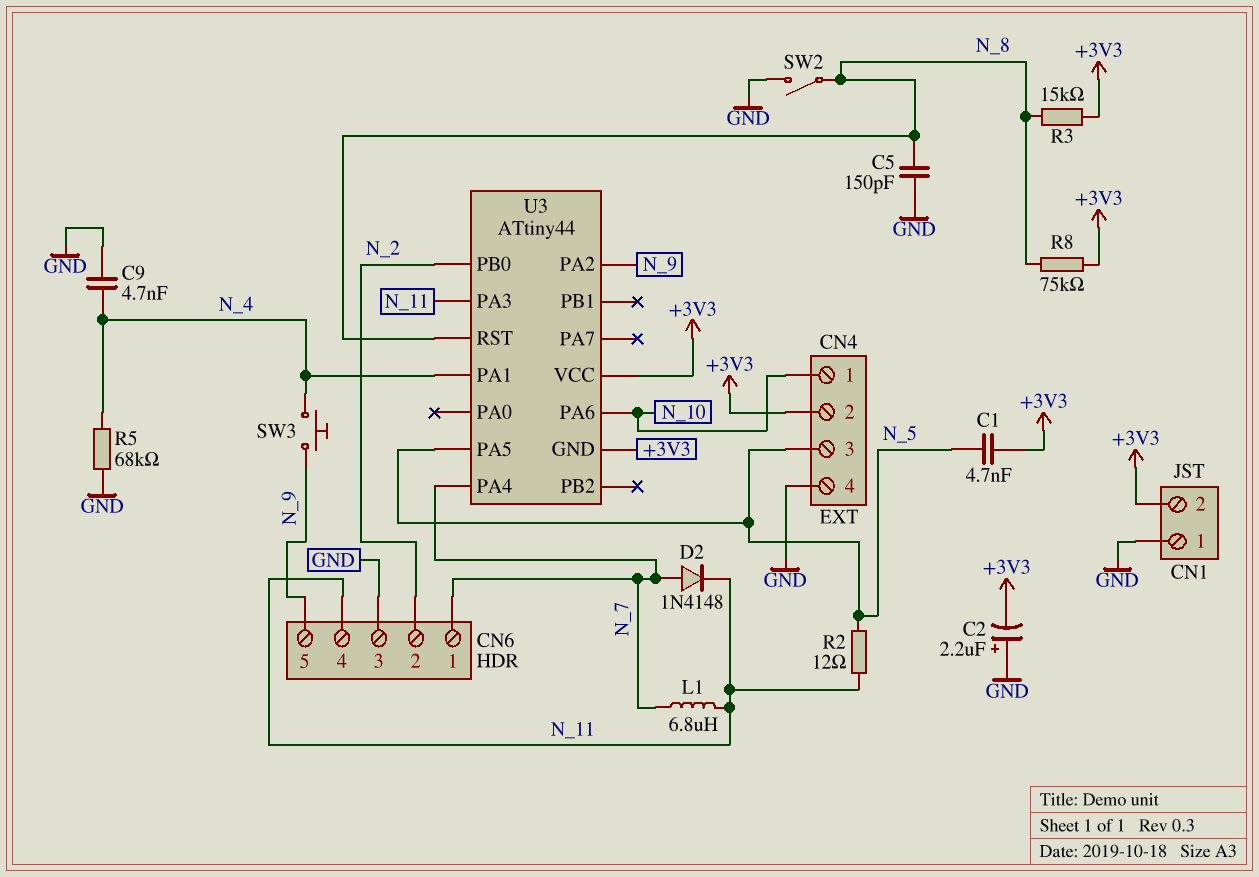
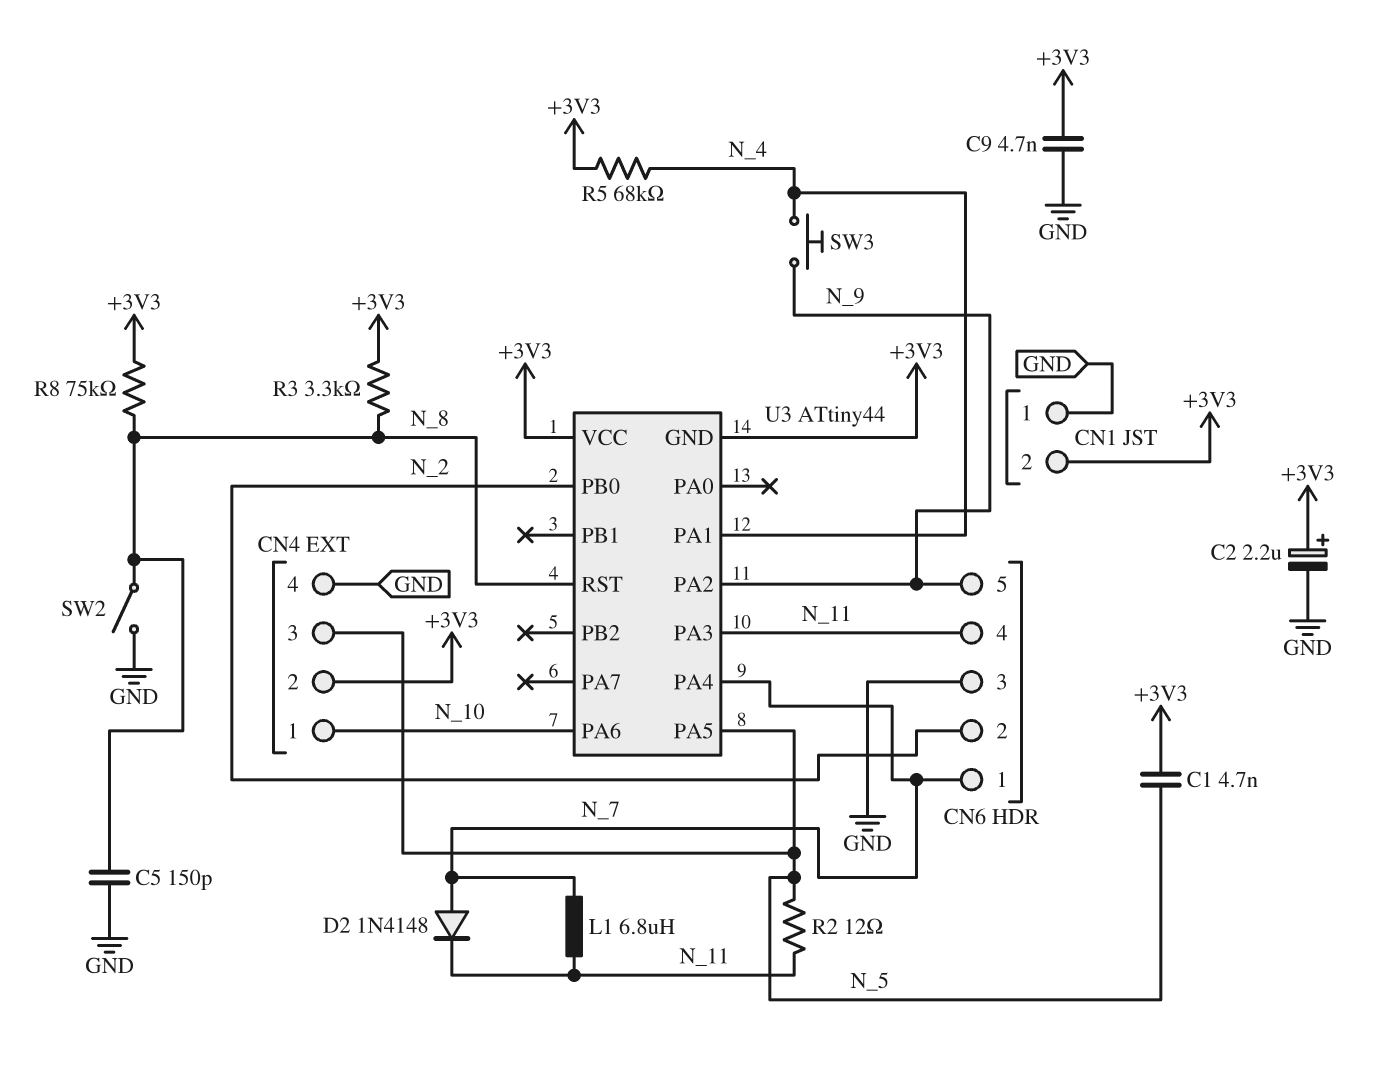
C2: 2.2uF (plus GND, minus +3V3) -> 2.2uF (plus +3V3, minus GND)
C9: 4.7nF (GND, N_4) -> 4.7nF (+3V3, GND)
R3: 15k (+3V3, N_8) -> 3.3k (+3V3, N_8)
R5: 68k (GND, N_4) -> 68k (+3V3, N_4)

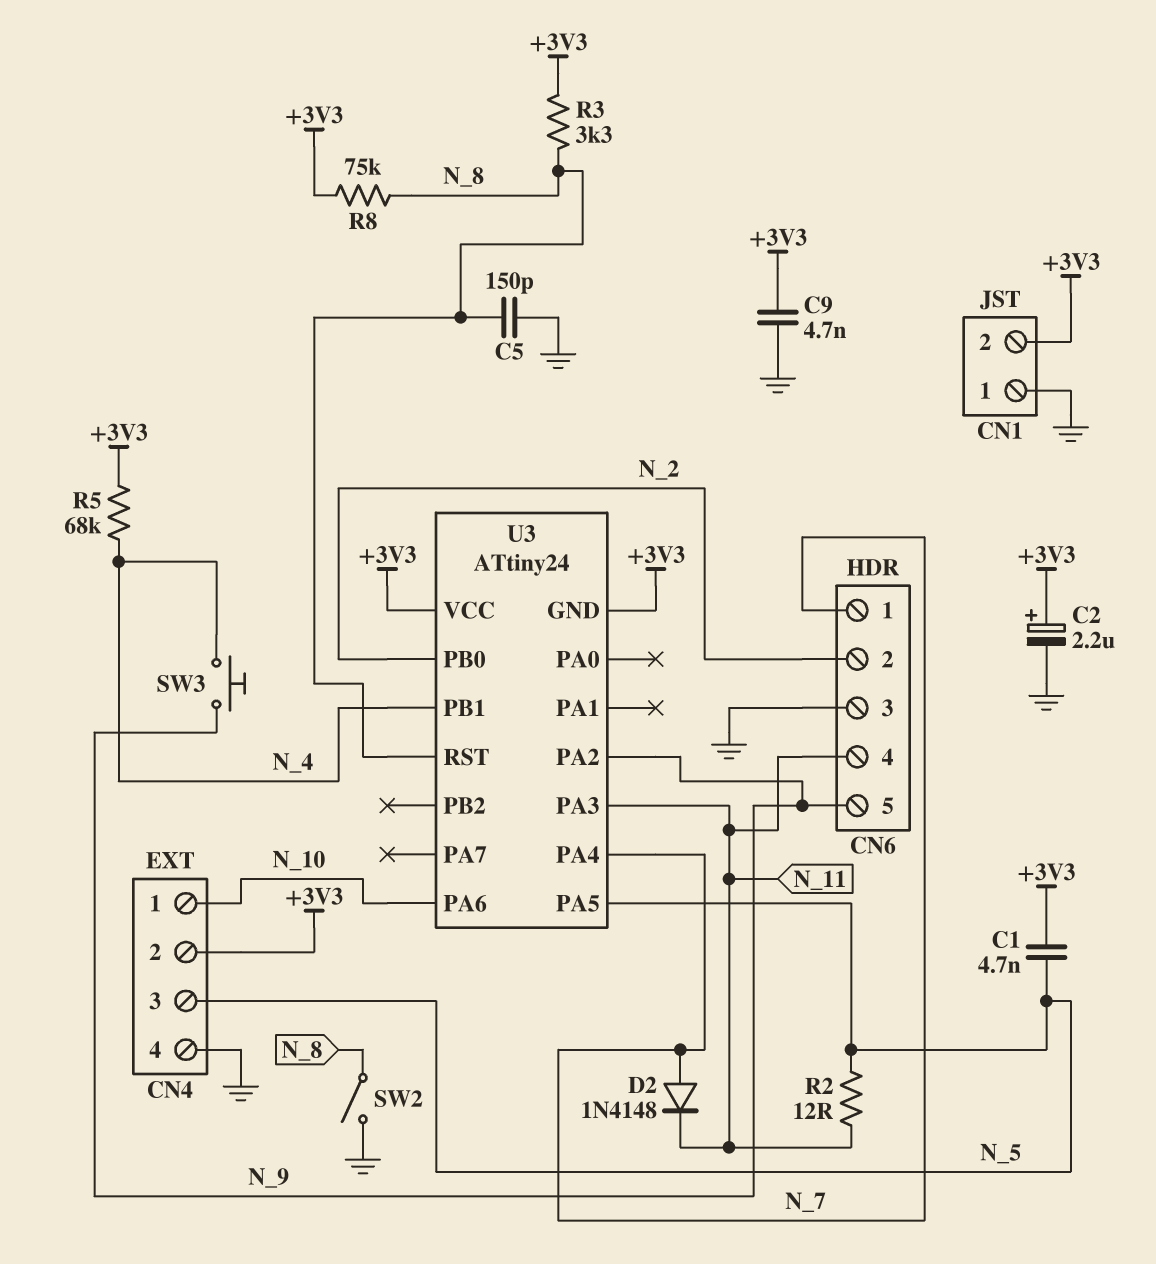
L1: 6.8uH (N_7, N_11) -> none
U3: ATtiny44 -> ATtiny24
U3 pin PA1: N_4 -> none
U3 pin PB1: none -> N_4

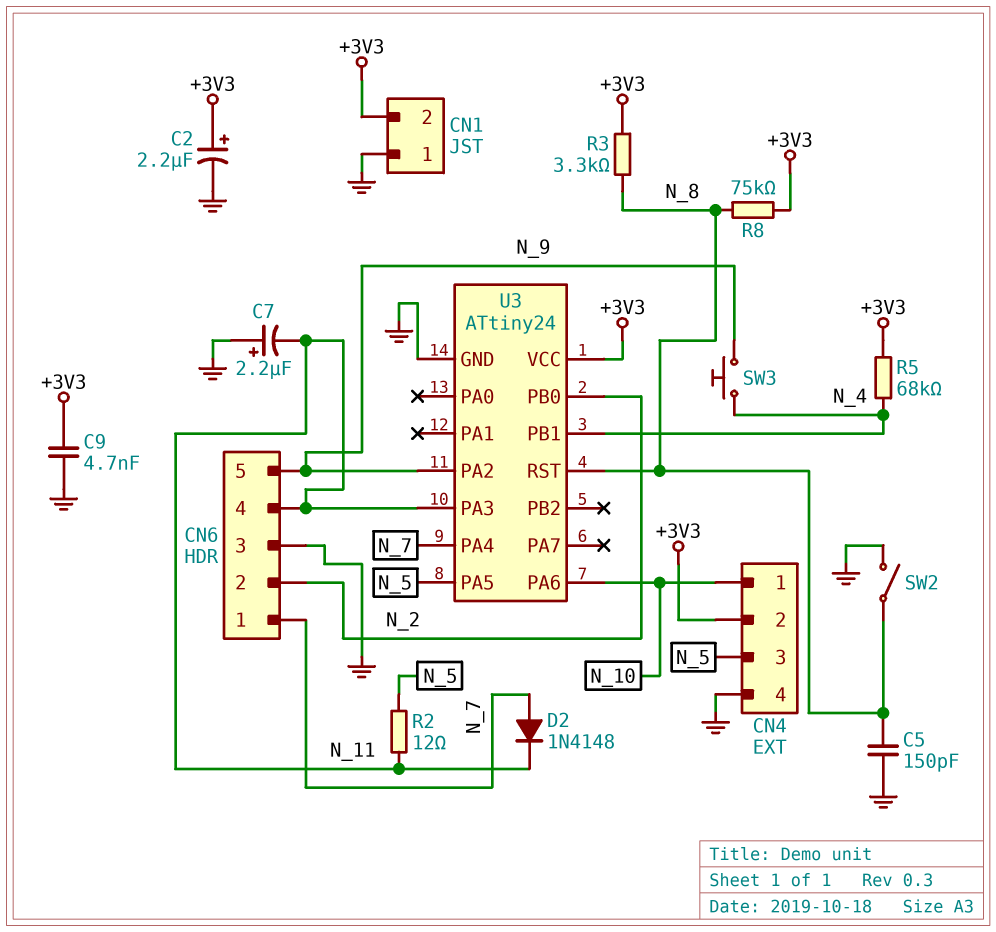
C1: 4.7nF (+3V3, N_5) -> none
C7: none -> 2.2uF (plus GND, minus N_11)
U3 pin GND: +3V3 -> GND

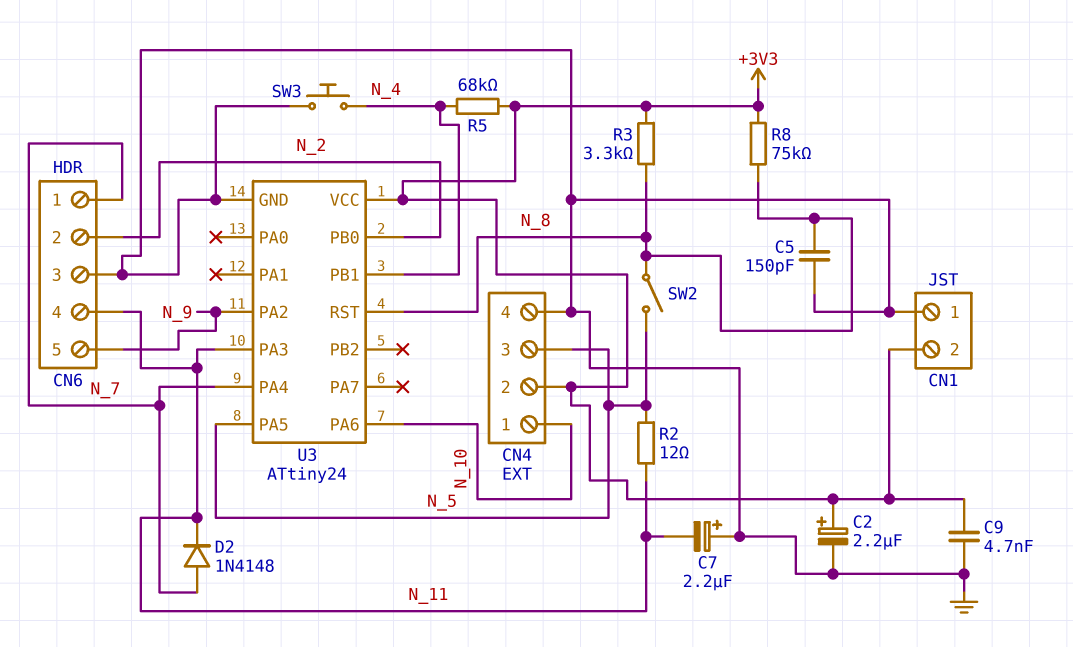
SW2: switch (GND, N_8) -> switch (N_5, N_8)
SW3: button (N_4, N_9) -> button (GND, N_4)

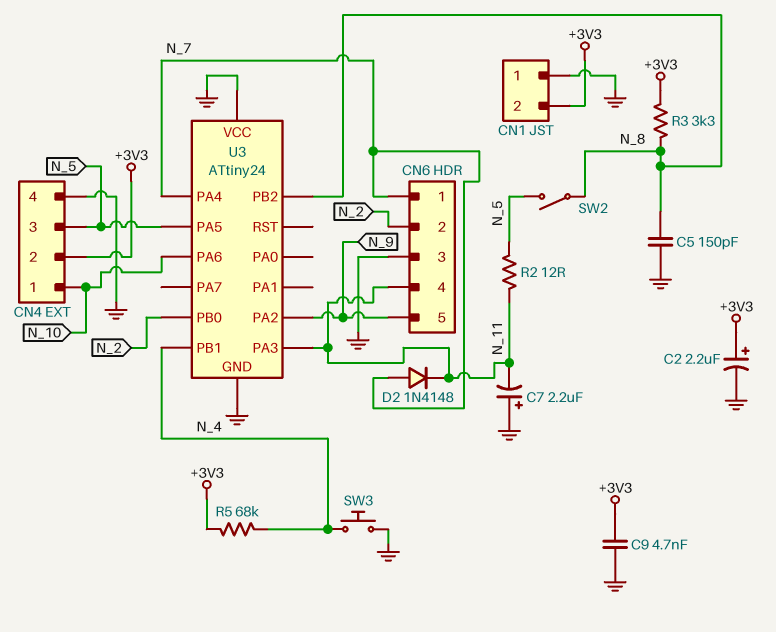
R8: 75k (+3V3, N_8) -> none
U3 pin PB2: none -> N_8
U3 pin RST: N_8 -> none
U3 pin VCC: +3V3 -> GND

